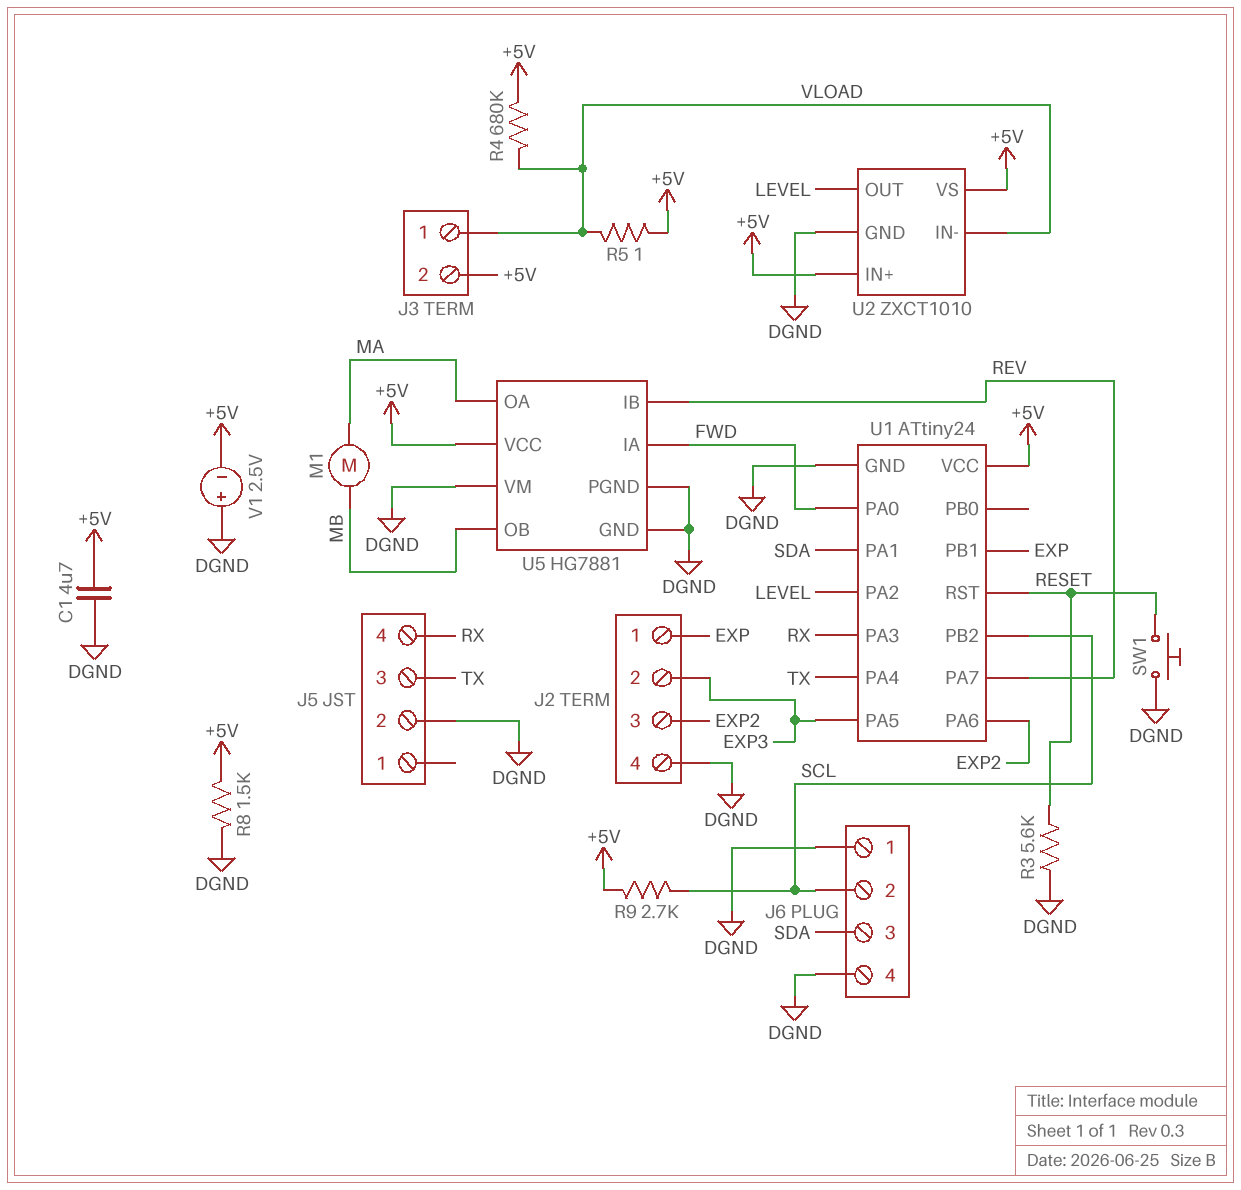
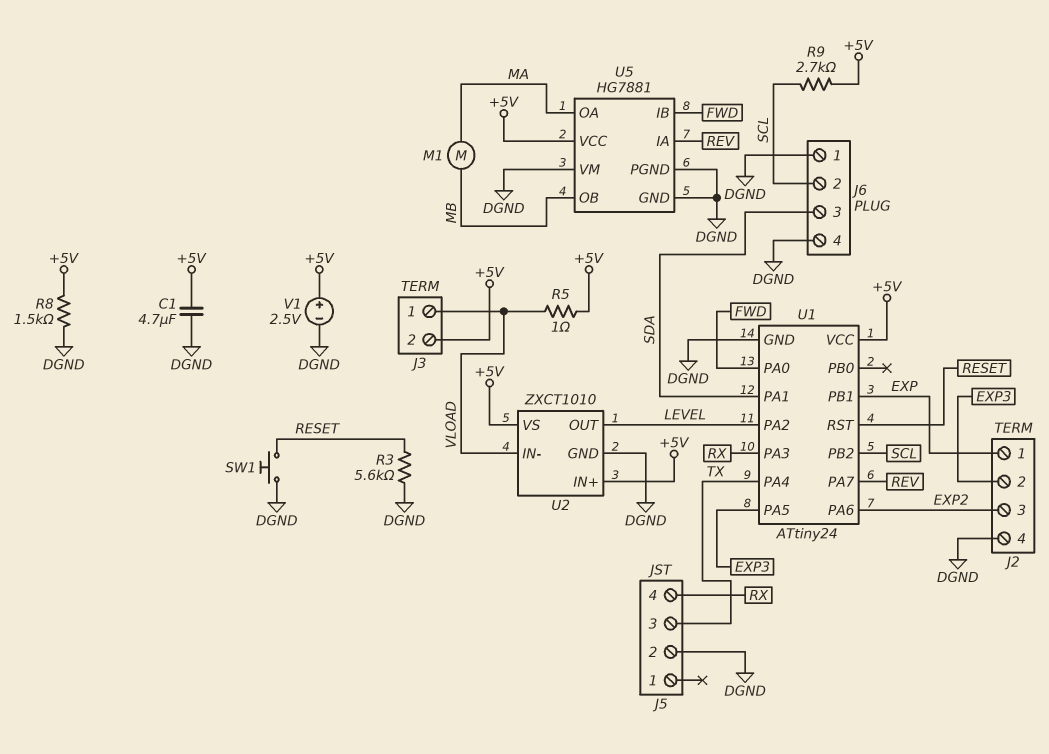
R4: 680k (+5V, VLOAD) -> none
U5 pin IA: FWD -> REV
U5 pin IB: REV -> FWD
V1: 2.5V (plus DGND, minus +5V) -> 2.5V (plus +5V, minus DGND)

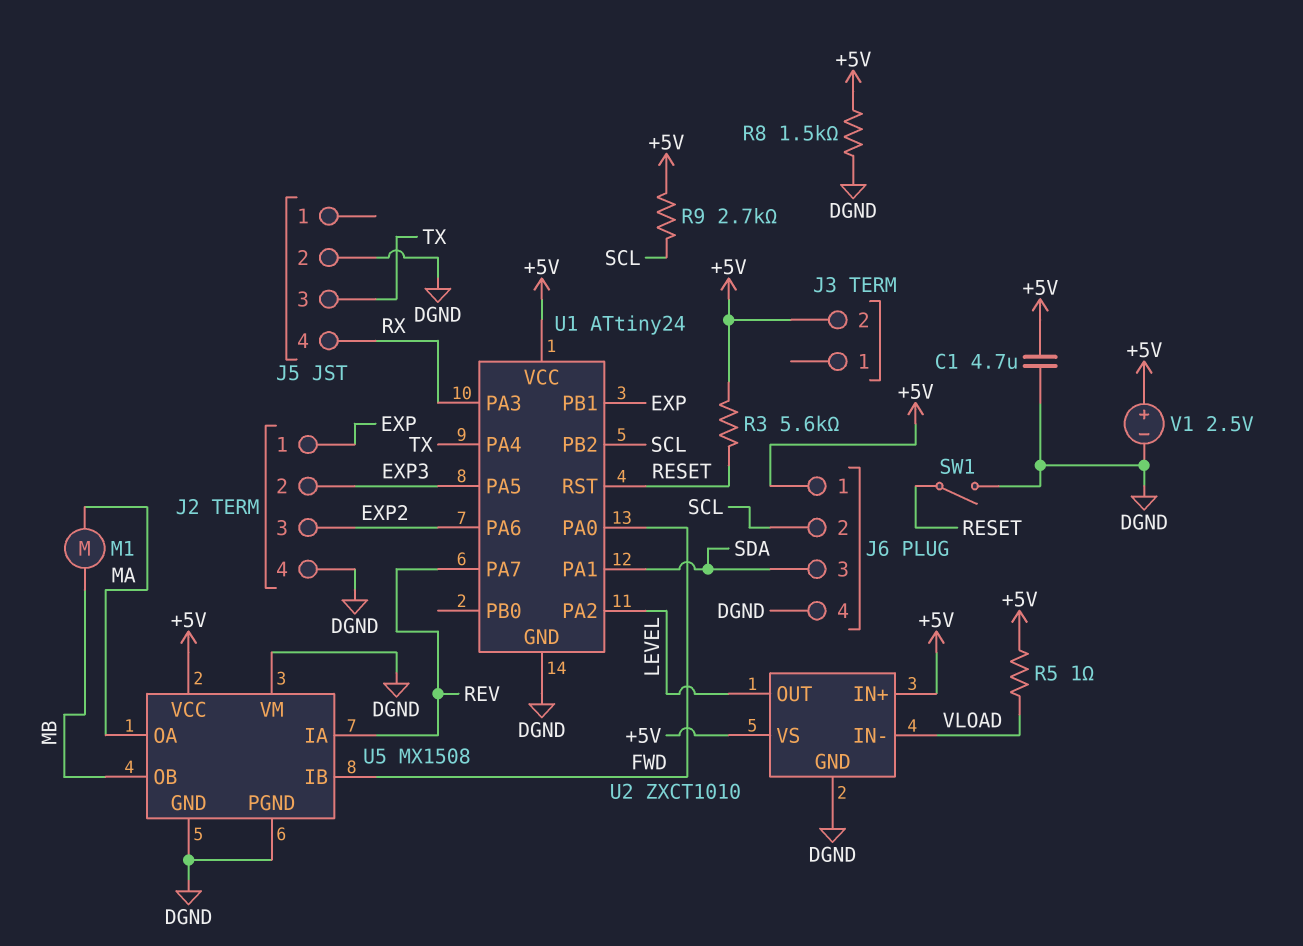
J3 pin 1: VLOAD -> none
J6 pin 1: DGND -> +5V
R3: 5.6k (DGND, RESET) -> 5.6k (+5V, RESET)
SW1: button (DGND, RESET) -> switch (DGND, RESET)
U5: HG7881 -> MX1508

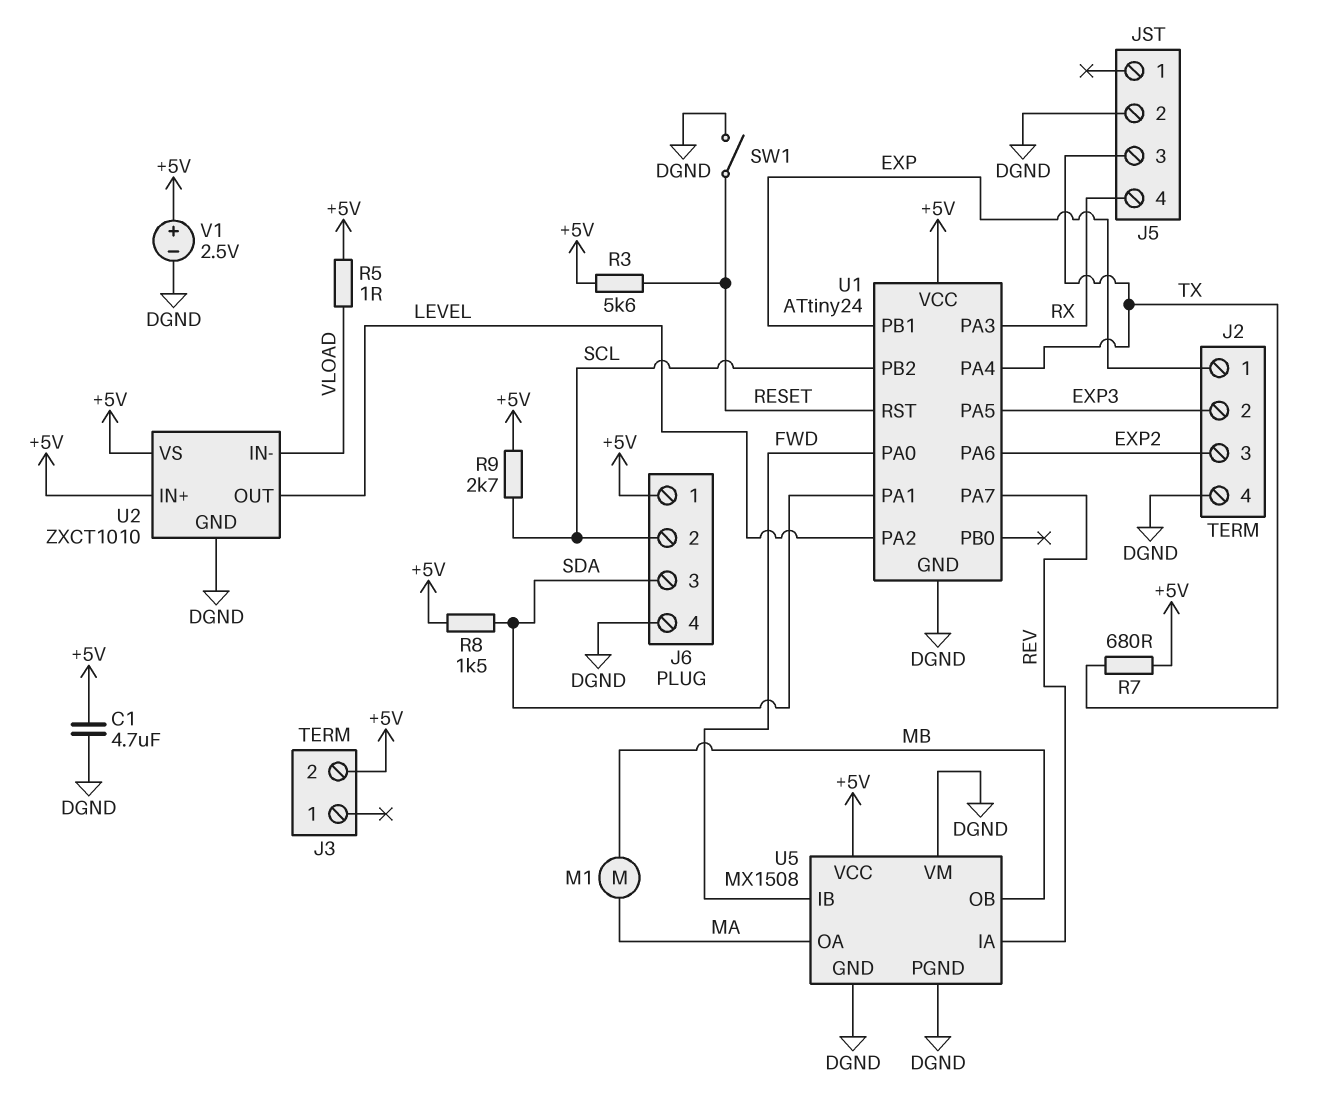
R7: none -> 680 (+5V, TX)
R8: 1.5k (+5V, DGND) -> 1.5k (+5V, SDA)

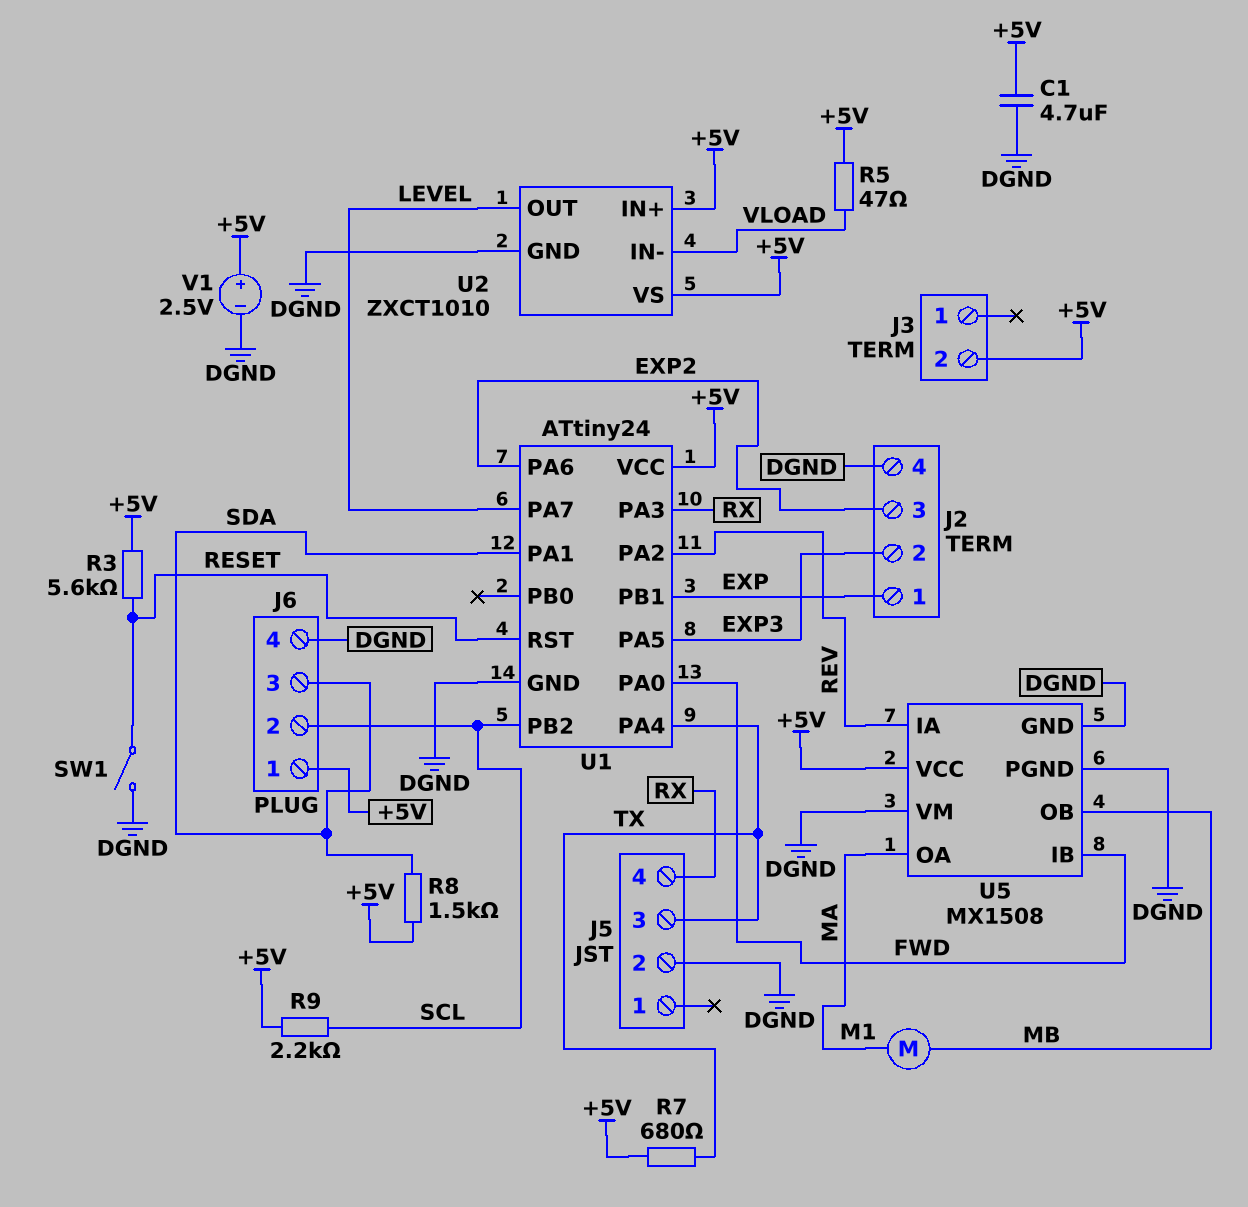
R5: 1 (+5V, VLOAD) -> 47 (+5V, VLOAD)
R9: 2.7k (+5V, SCL) -> 2.2k (+5V, SCL)
U1 pin PA2: LEVEL -> REV
U1 pin PA7: REV -> LEVEL

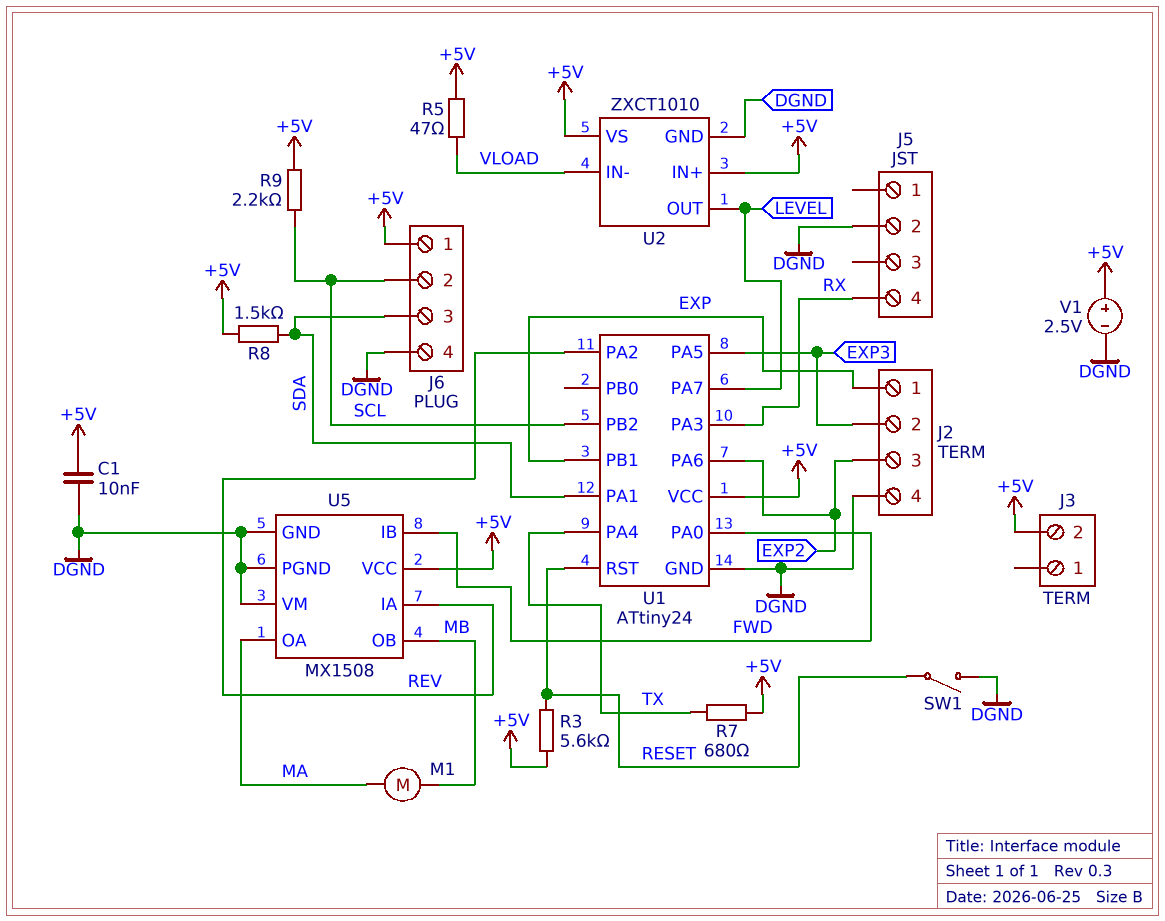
C1: 4.7uF (+5V, DGND) -> 10nF (+5V, DGND)
J5 pin 3: TX -> none

